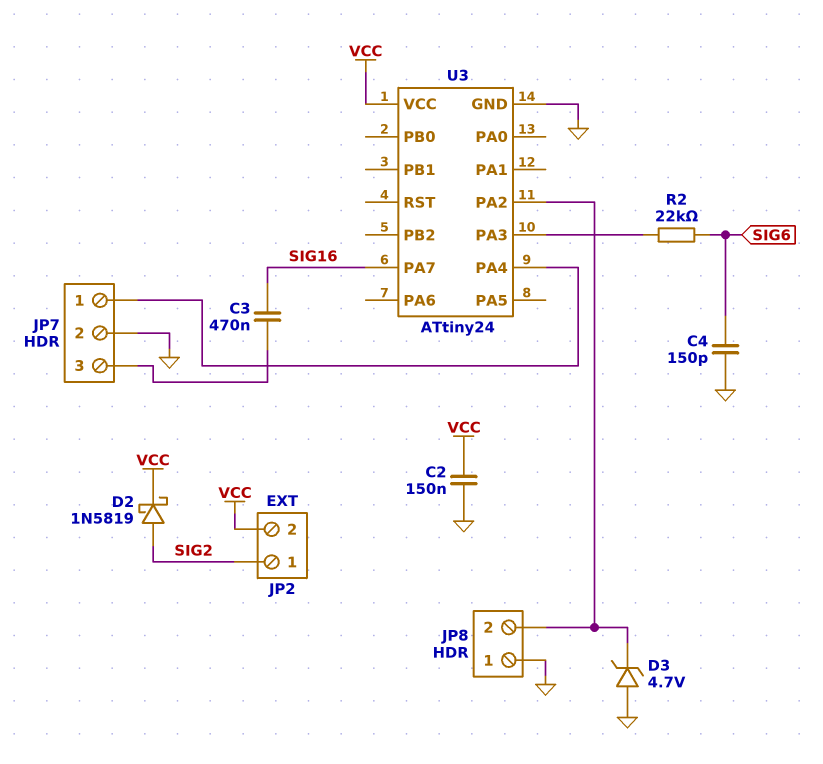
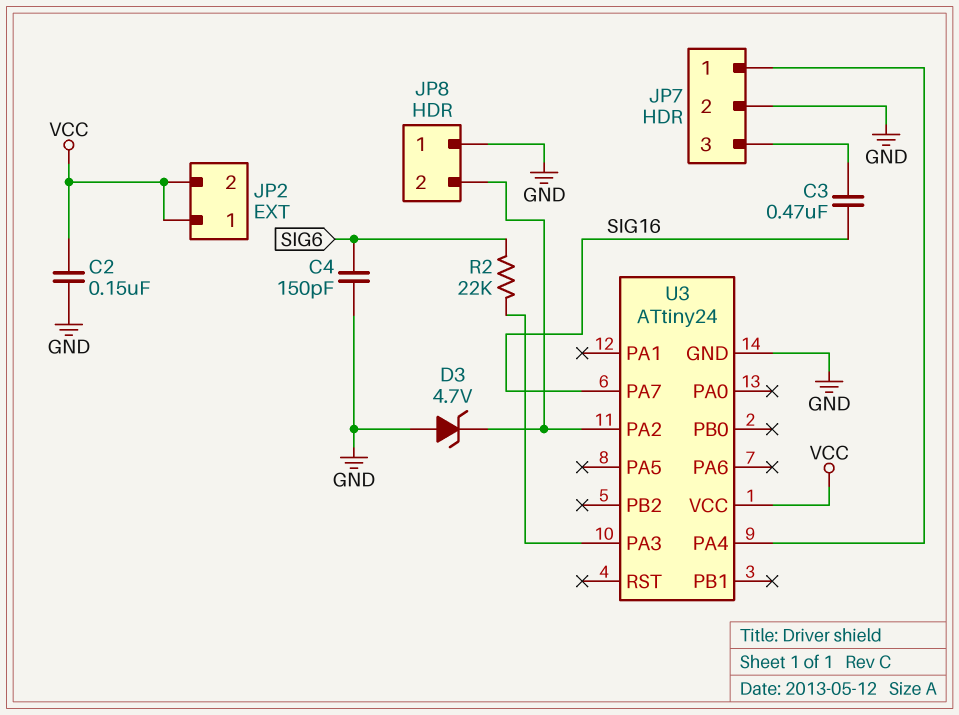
D2: schottky 1N5819 (A SIG2, K VCC) -> none
JP2 pin 1: SIG2 -> VCC

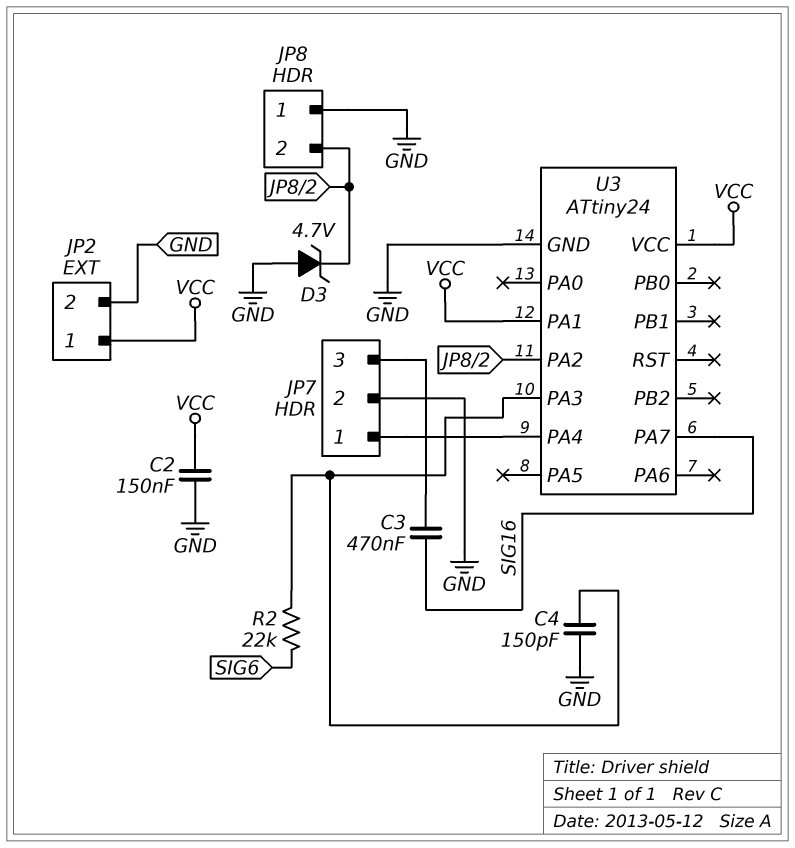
C4: 150pF (GND, SIG6) -> 150pF (GND, U3/PA3)
JP2 pin 2: VCC -> GND
U3 pin PA1: none -> VCC

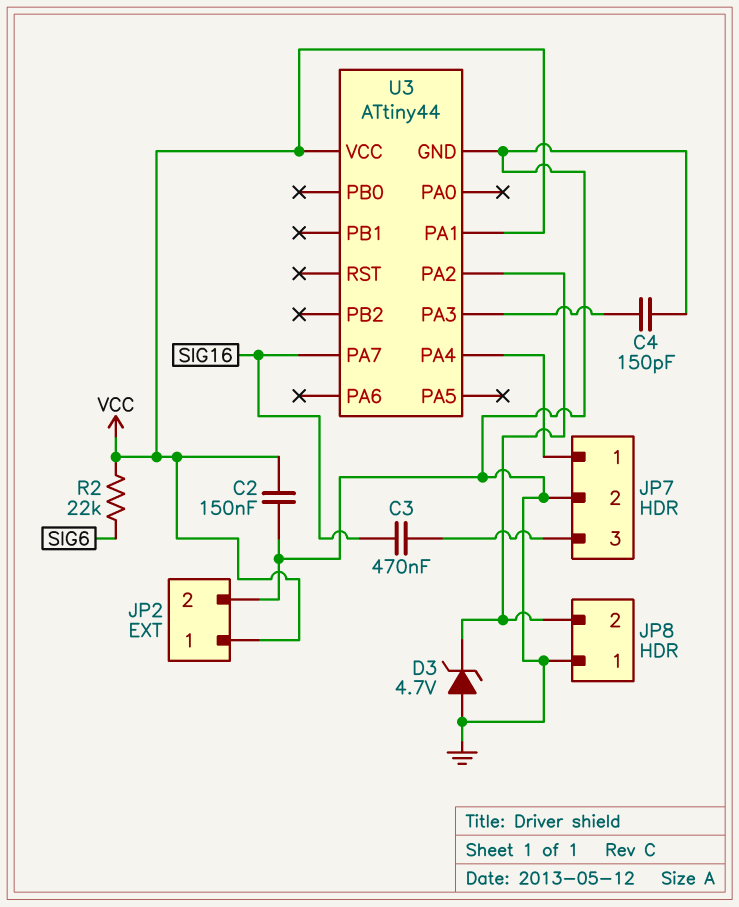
R2: 22k (SIG6, U3/PA3) -> 22k (SIG6, VCC)
U3: ATtiny24 -> ATtiny44

